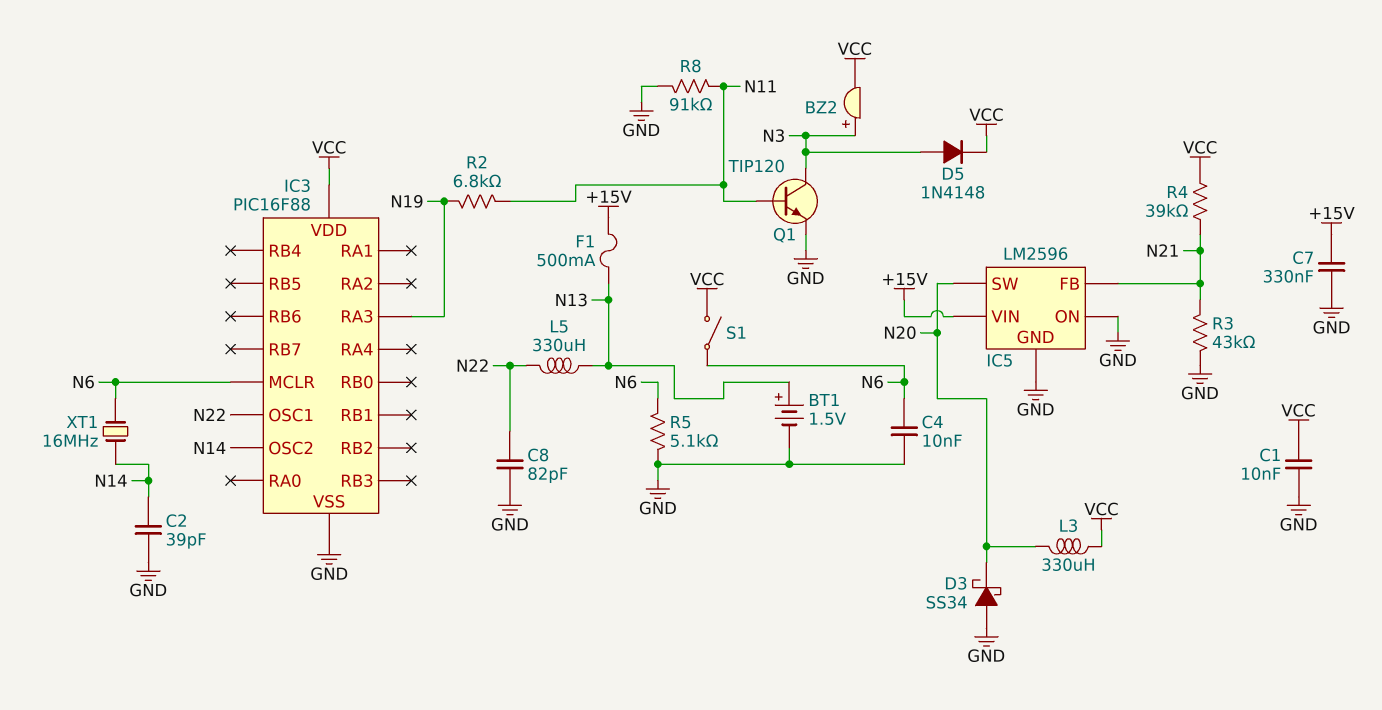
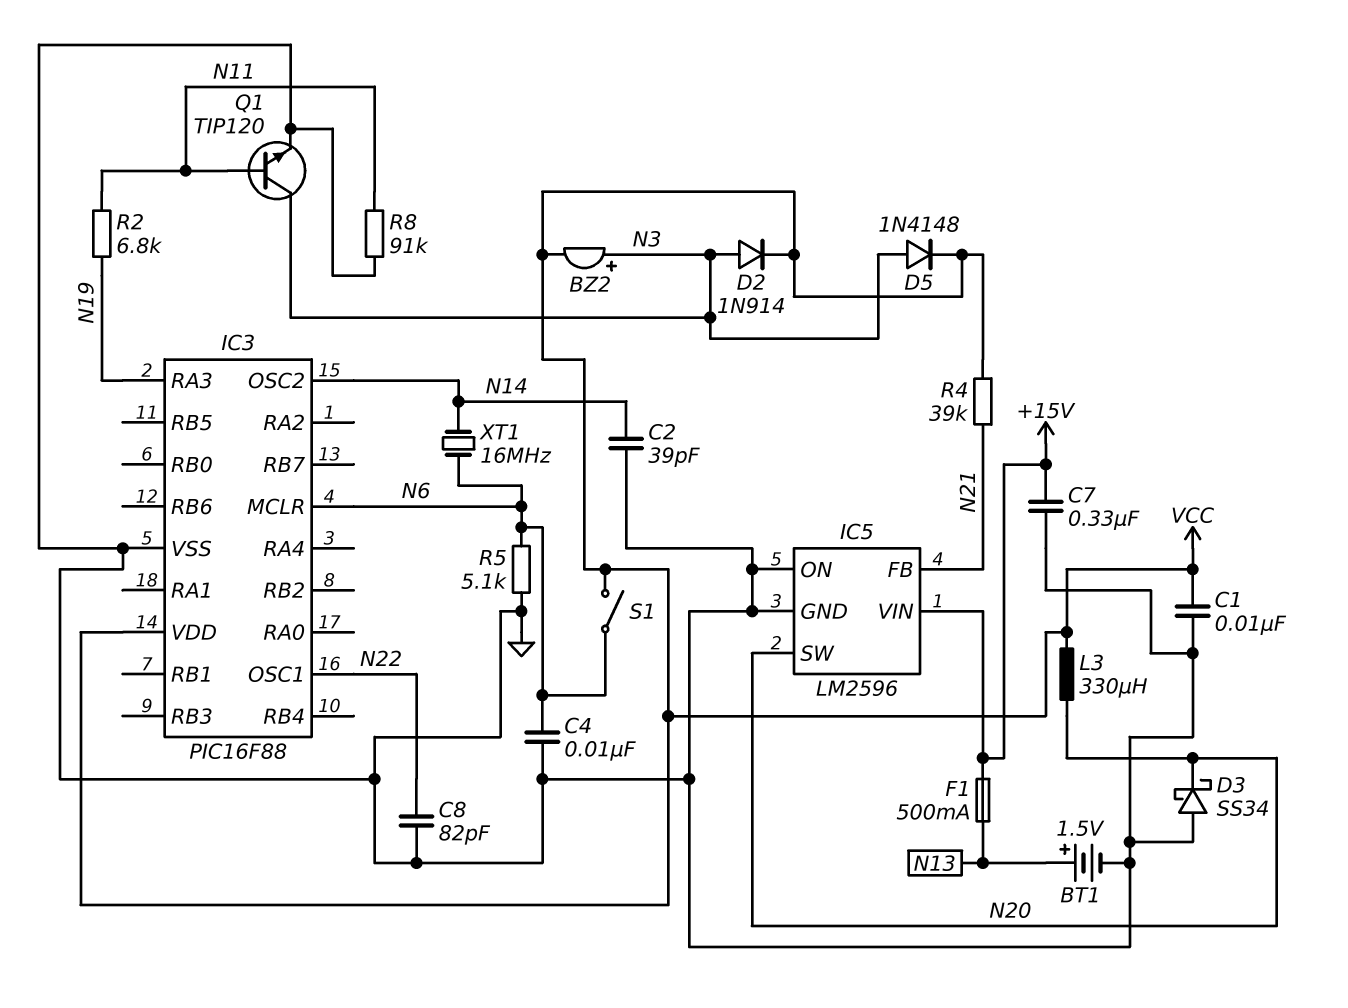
D2: none -> diode 1N914 (A N3, K VCC)
L5: 330uH (N13, N22) -> none
R3: 43k (GND, N21) -> none

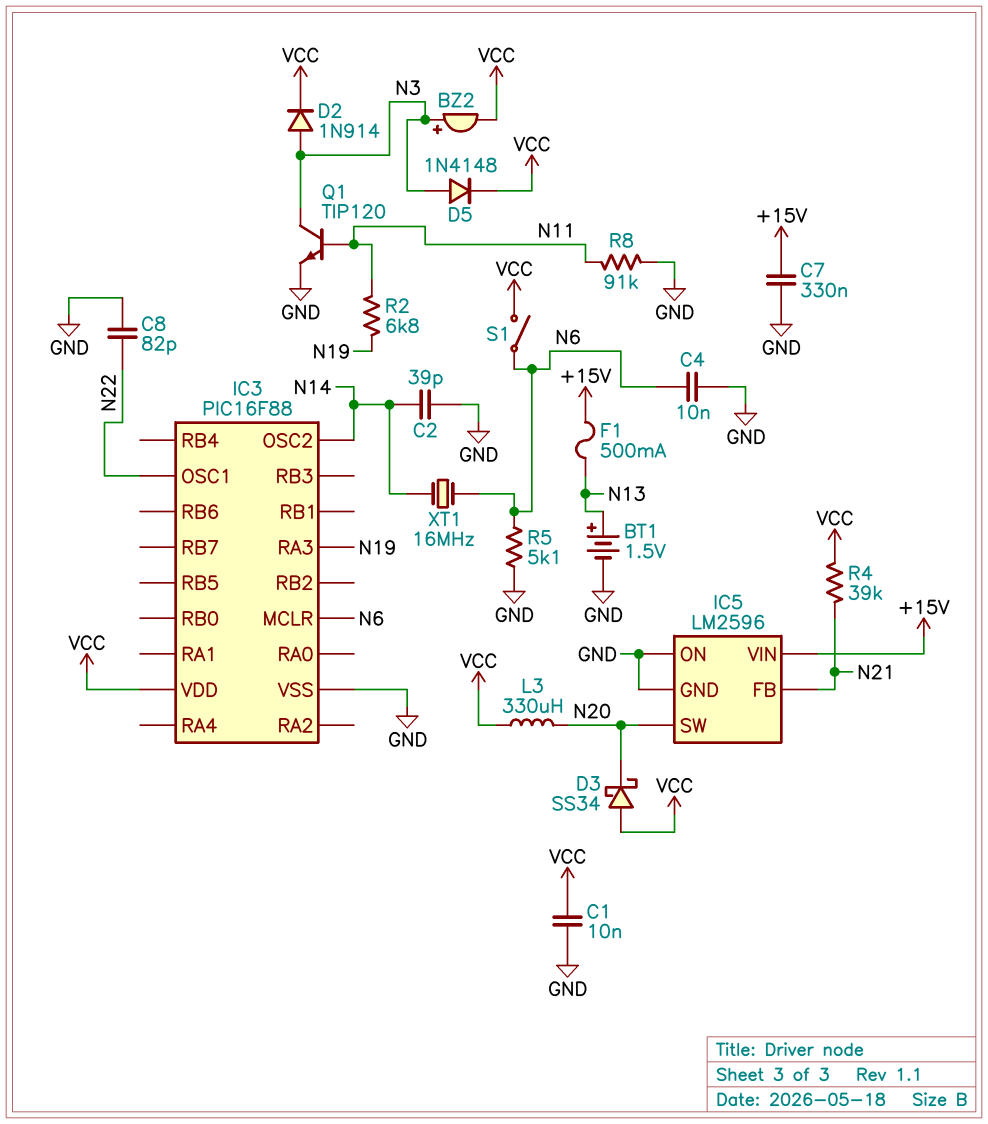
D3: schottky SS34 (A GND, K N20) -> schottky SS34 (A VCC, K N20)

